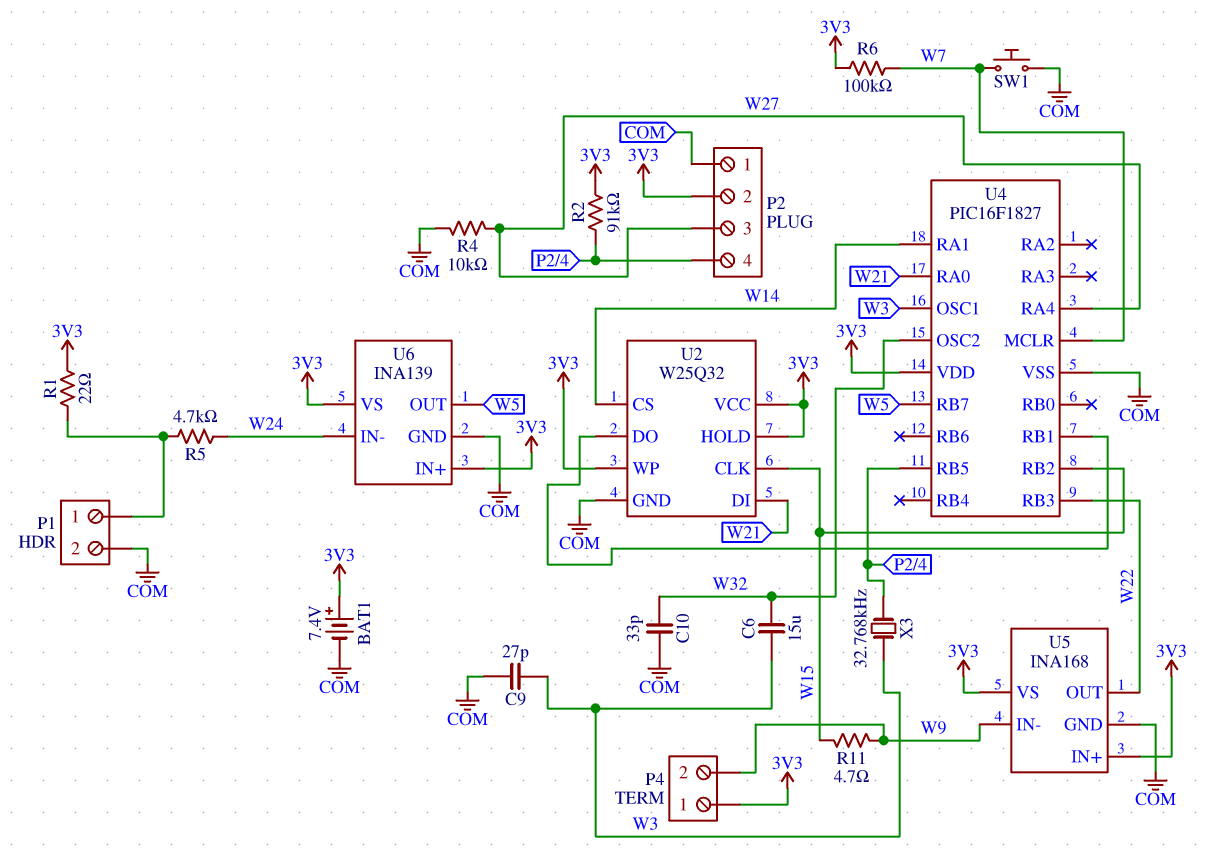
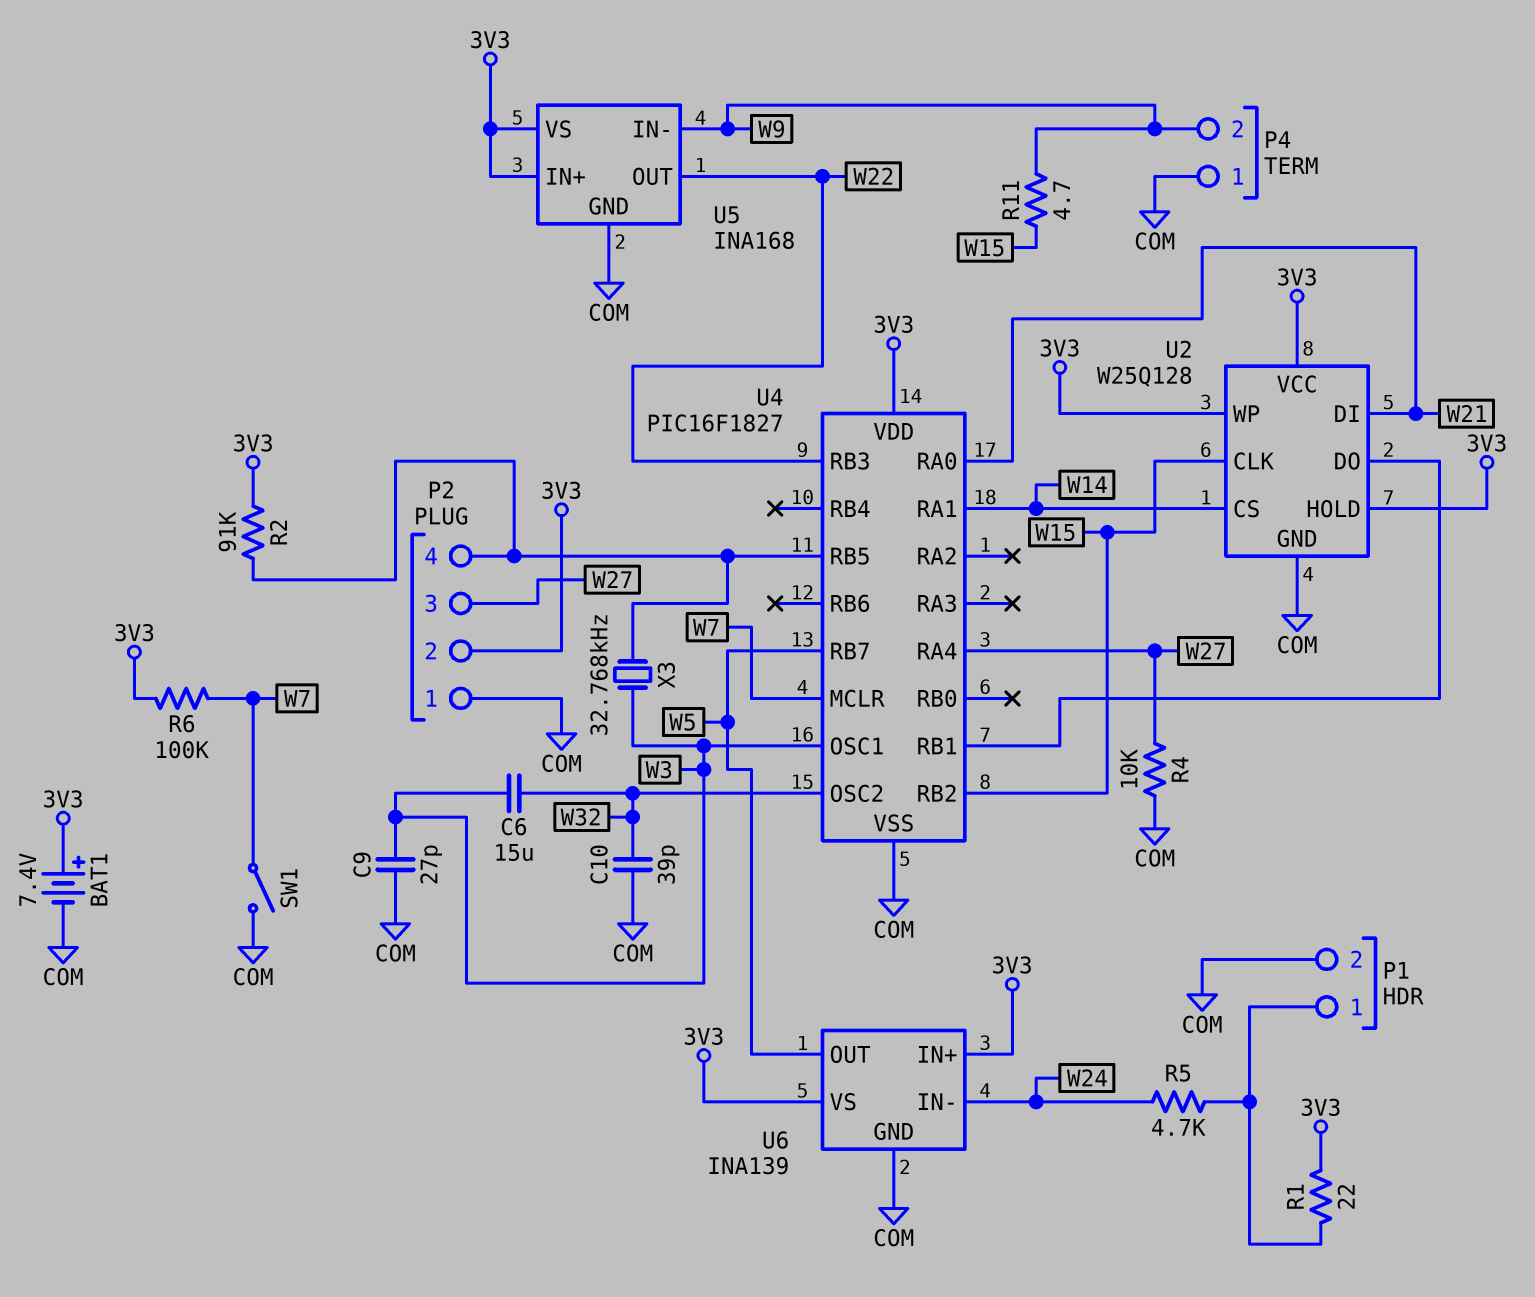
C10: 33pF (COM, W32) -> 39pF (COM, W32)
P4 pin 1: 3V3 -> COM
SW1: button (COM, W7) -> switch (COM, W7)
U2: W25Q32 -> W25Q128

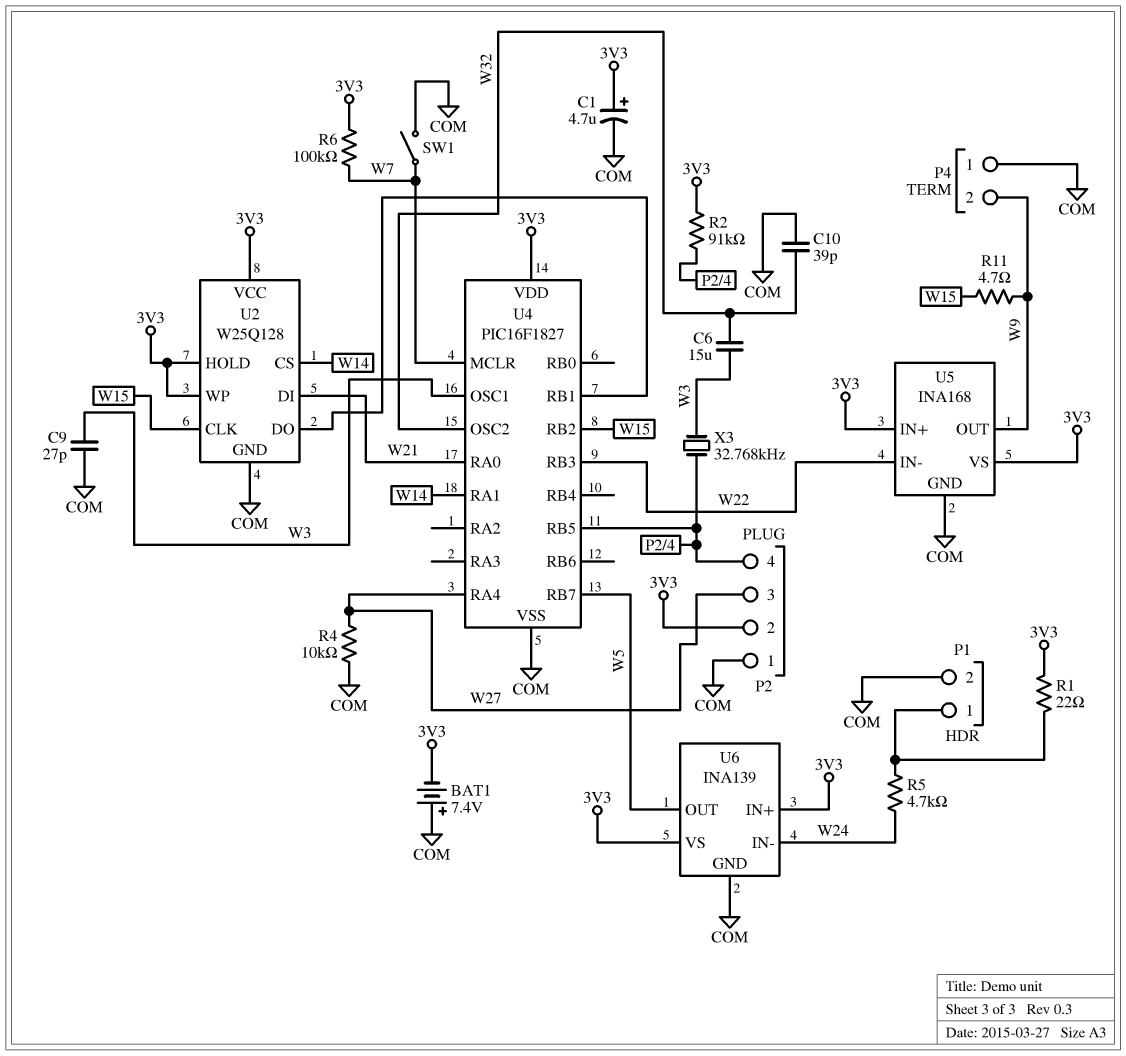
BAT1: 7.4V (plus 3V3, minus COM) -> 7.4V (plus COM, minus 3V3)
C1: none -> 4.7uF (plus 3V3, minus COM)
U5 pin IN-: W9 -> W22
U5 pin OUT: W22 -> W9

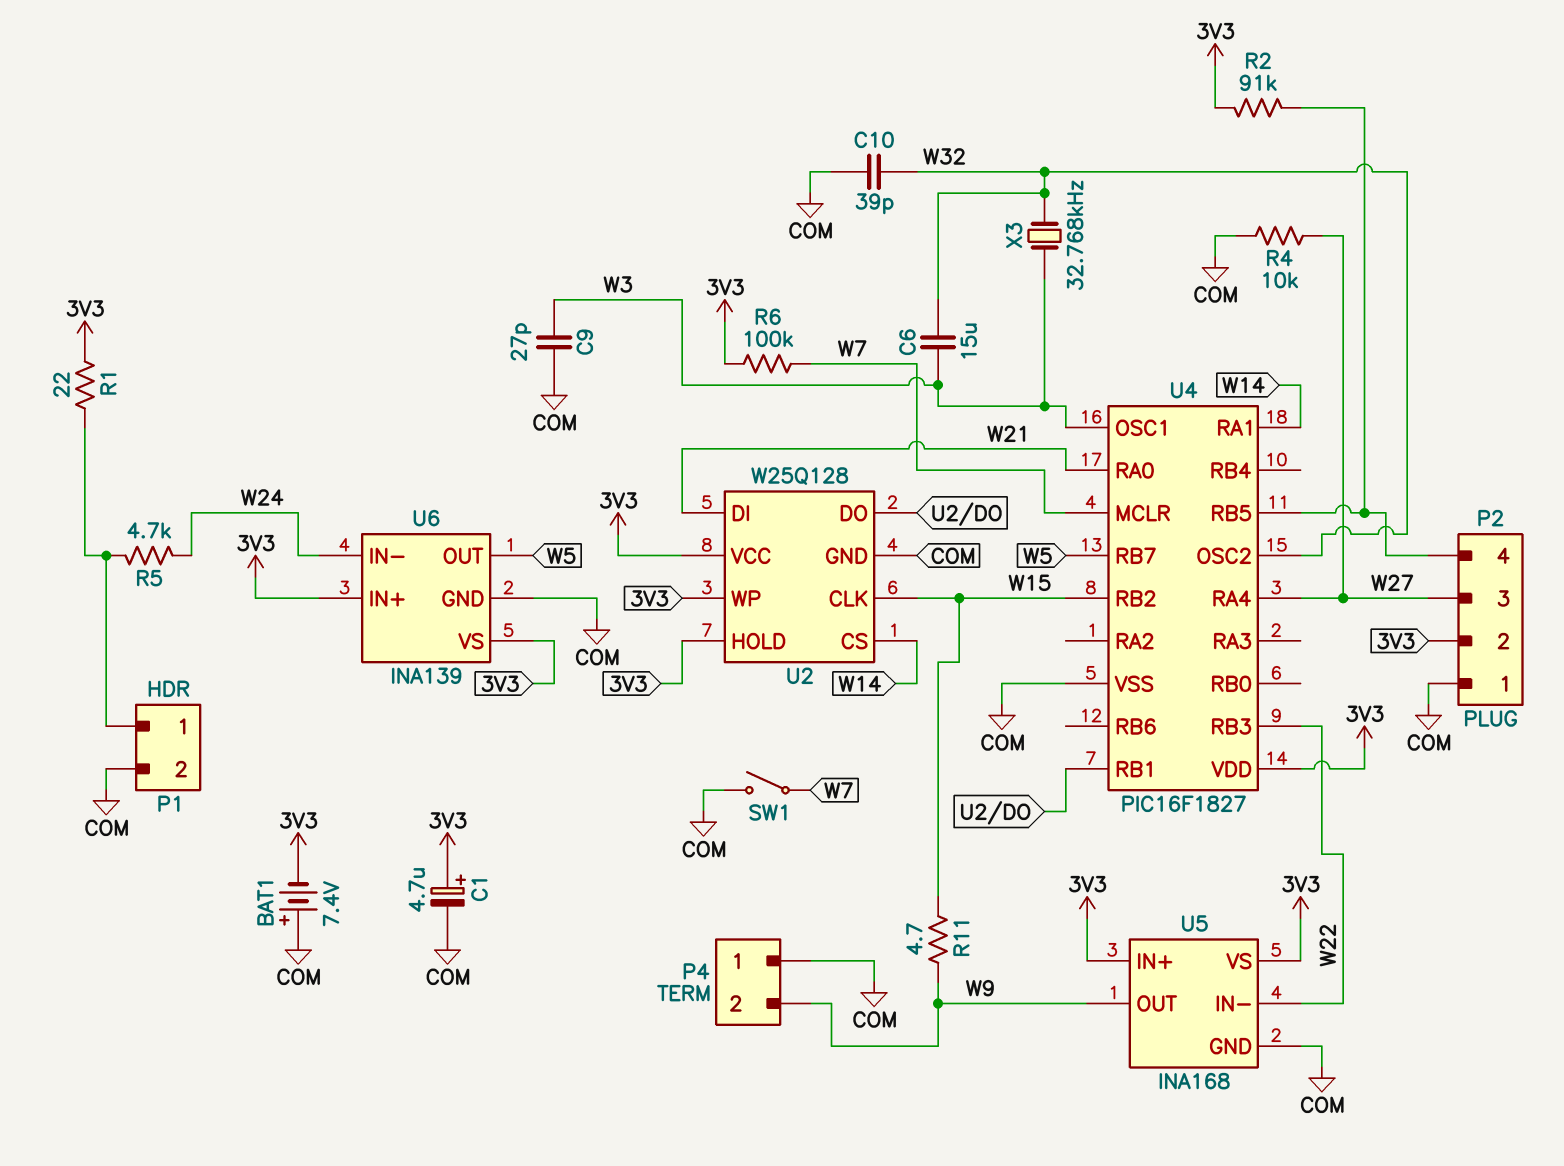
X3: 32.768kHz (P2/4, W3) -> 32.768kHz (W3, W32)

